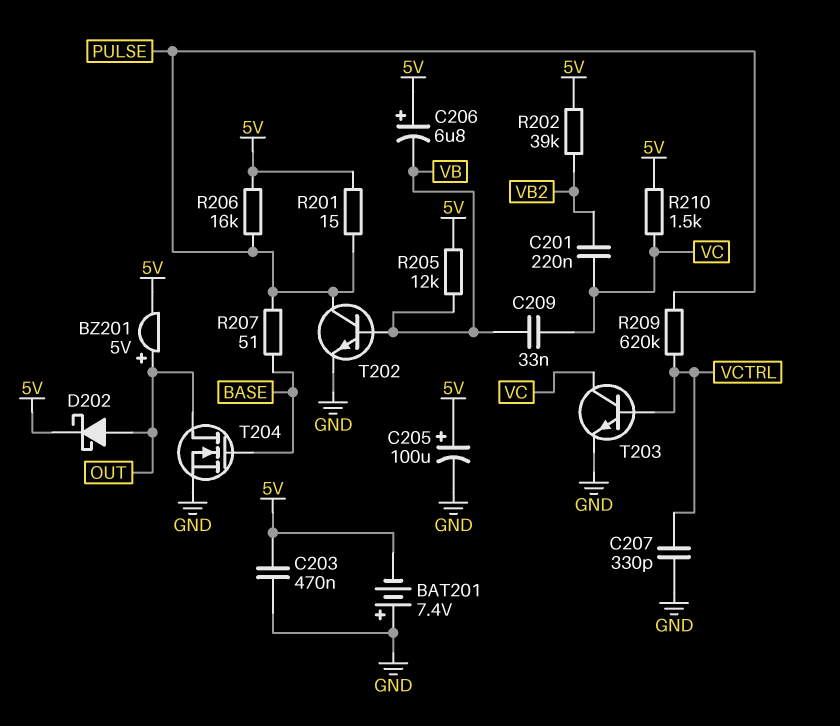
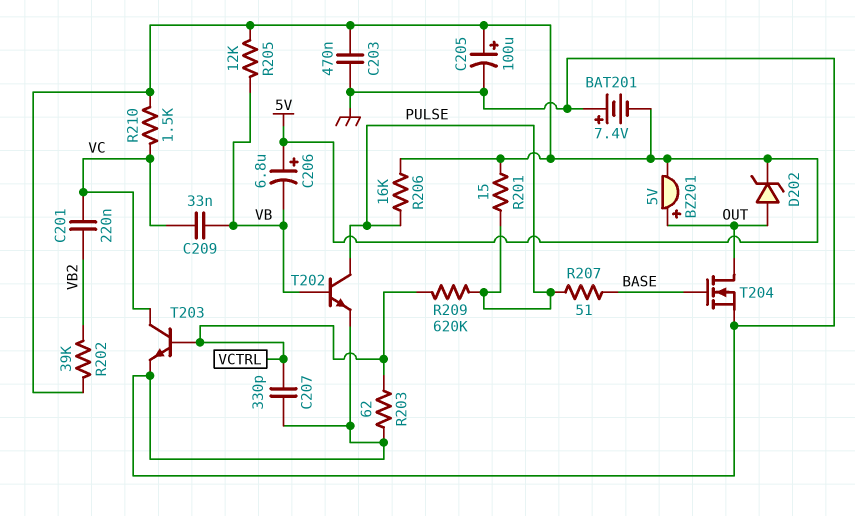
D202: schottky (A OUT, K 5V) -> zener (A OUT, K 5V)
R203: none -> 62 (GND, VCTRL)

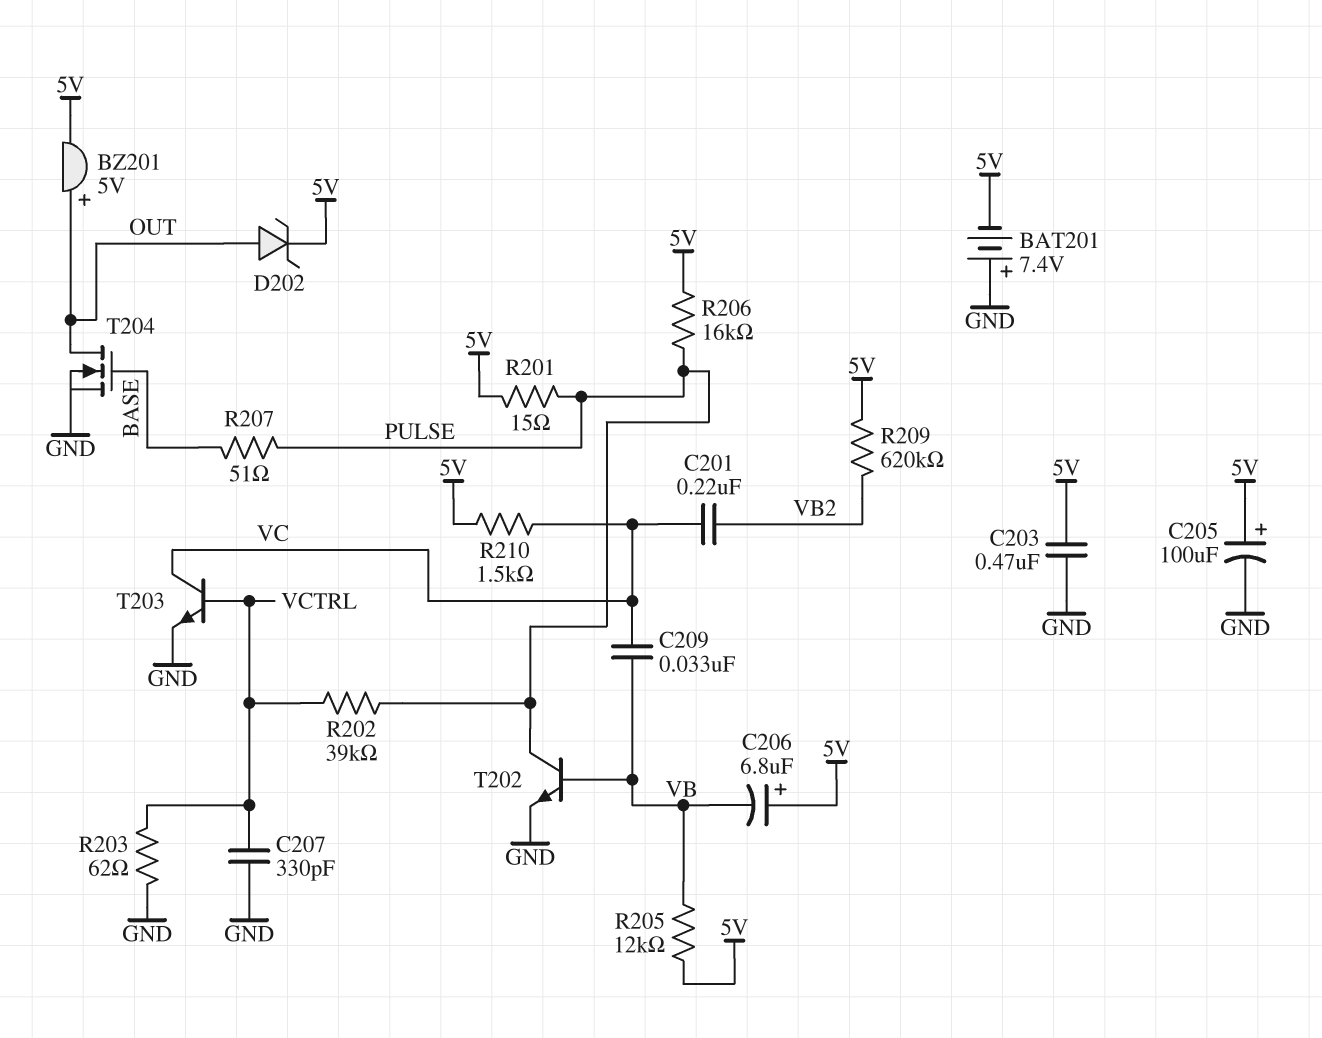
R202: 39k (5V, VB2) -> 39k (PULSE, VCTRL)
R209: 620k (PULSE, VCTRL) -> 620k (5V, VB2)

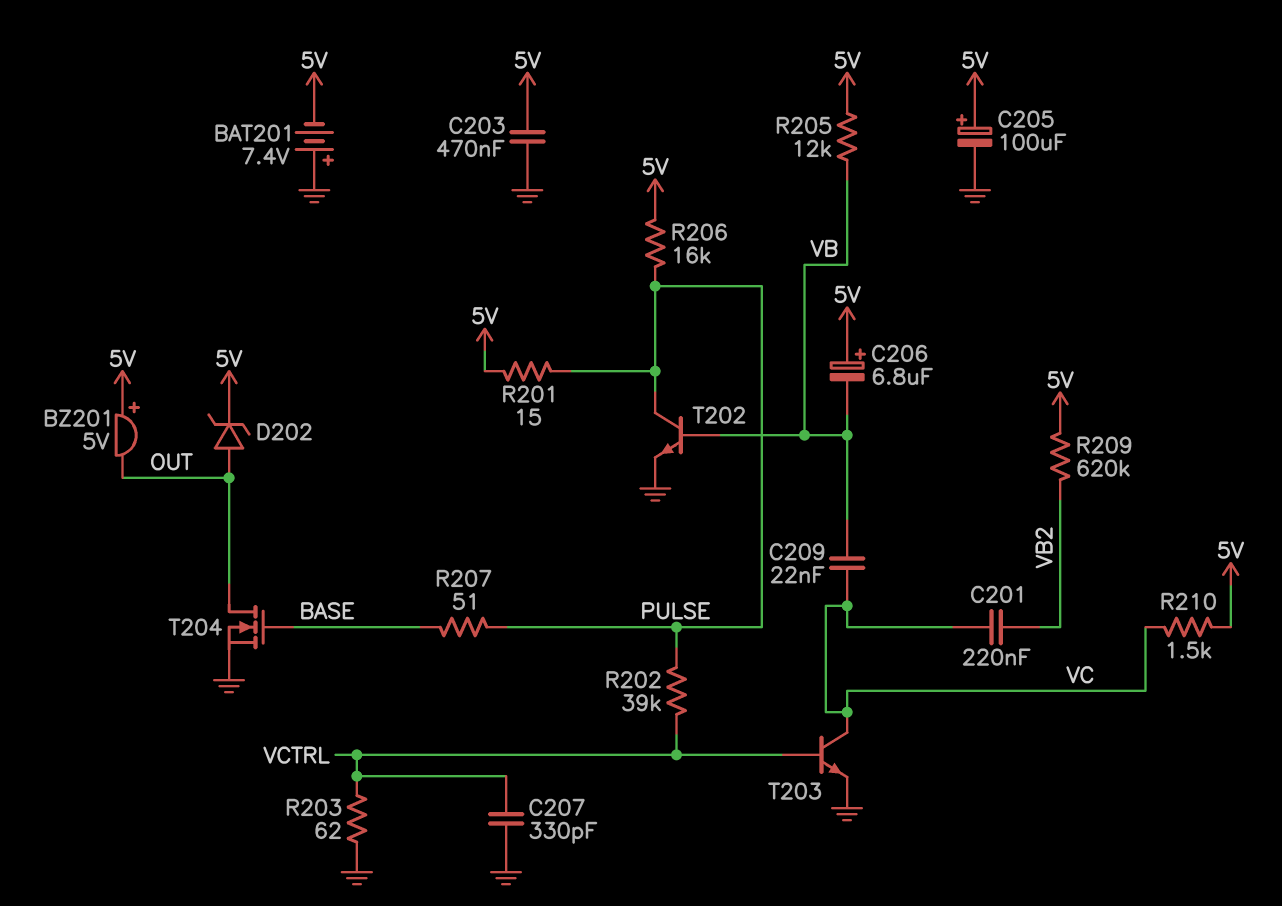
BZ201: buzzer 5V (plus OUT, minus 5V) -> buzzer 5V (plus 5V, minus OUT)
C209: 33nF (VB, VC) -> 22nF (VB, VC)

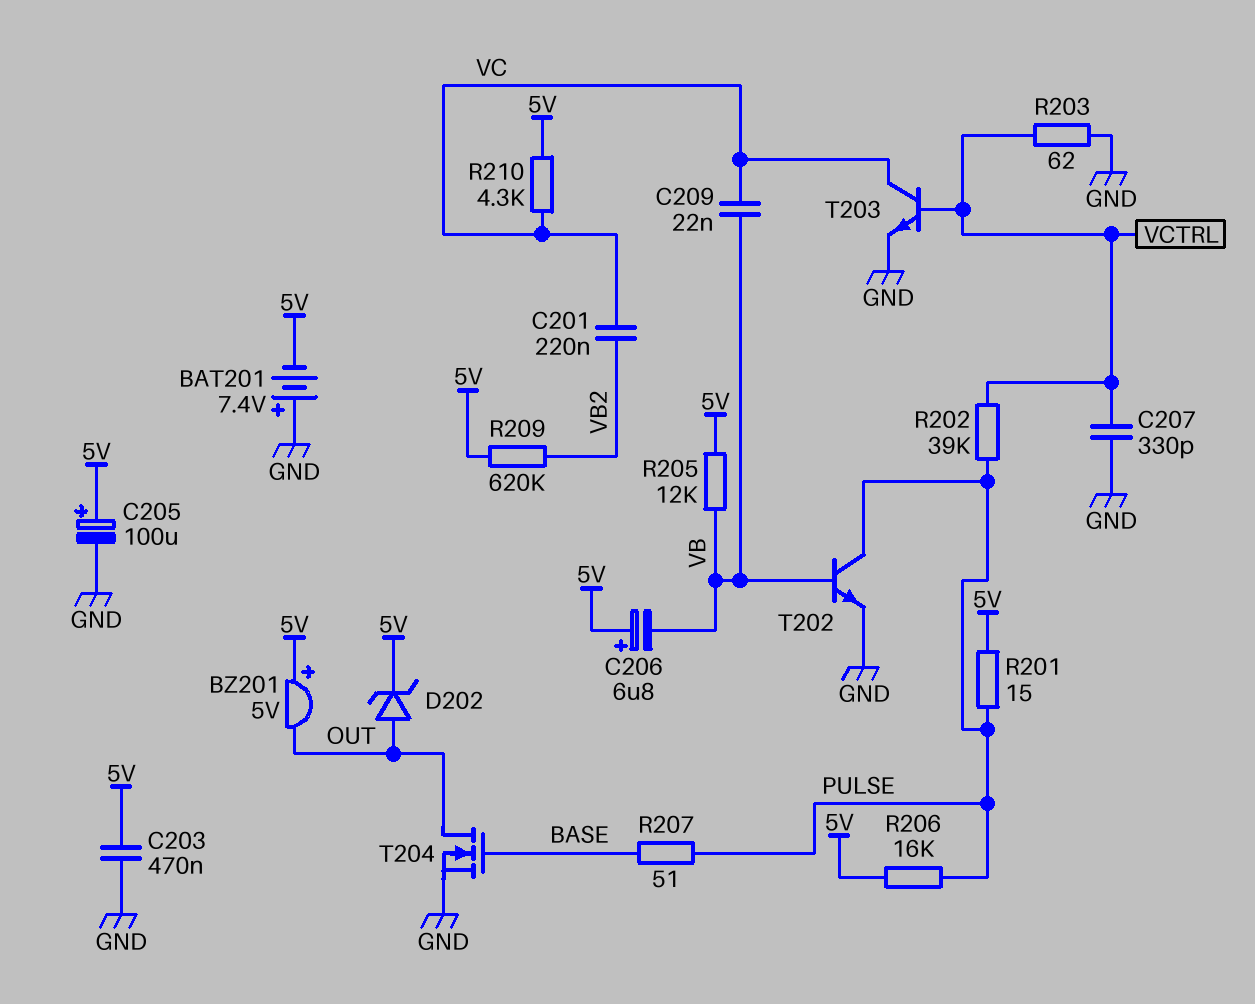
R210: 1.5k (5V, VC) -> 4.3k (5V, VC)

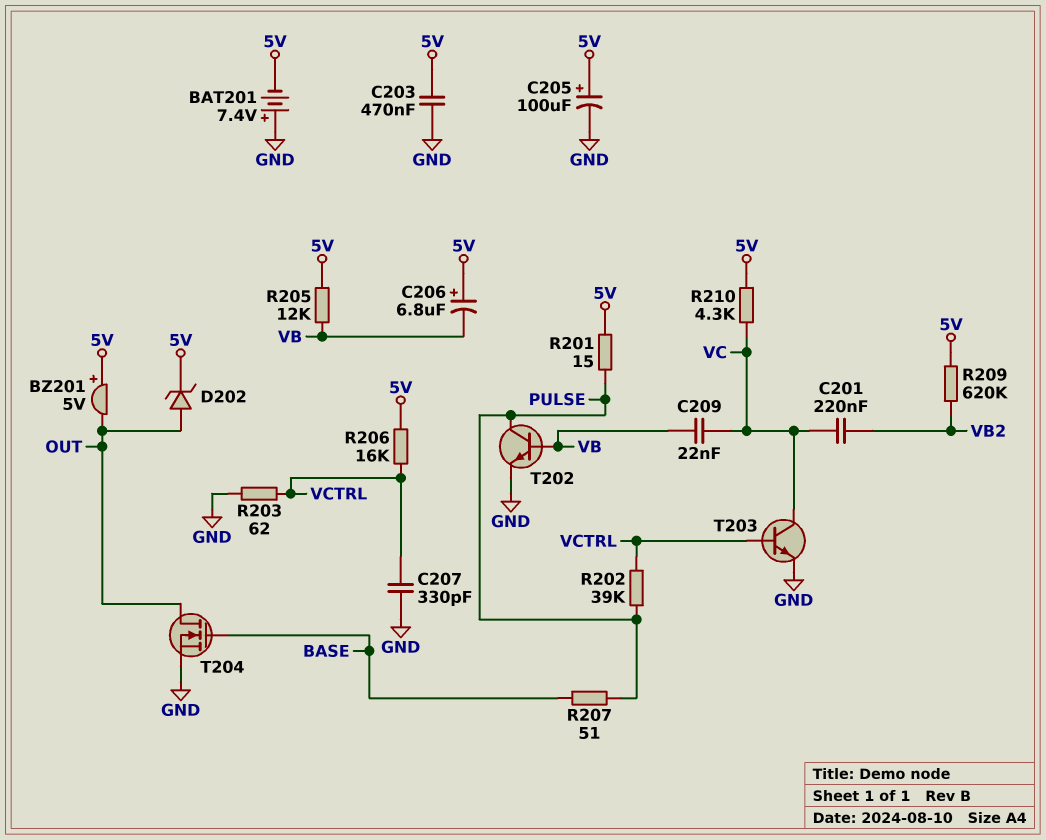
R206: 16k (5V, PULSE) -> 16k (5V, VCTRL)

